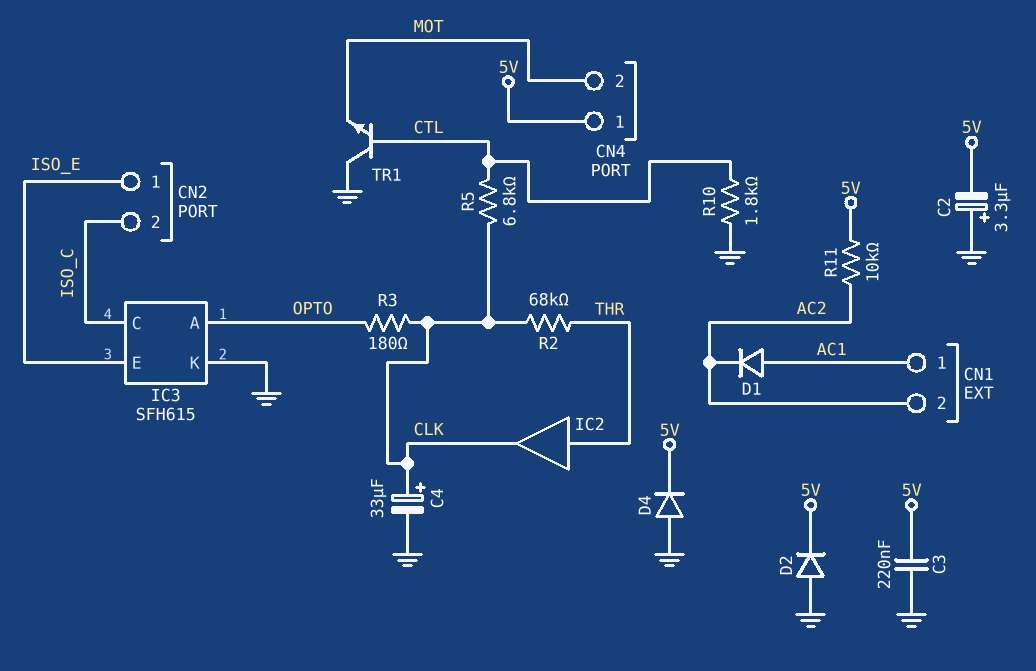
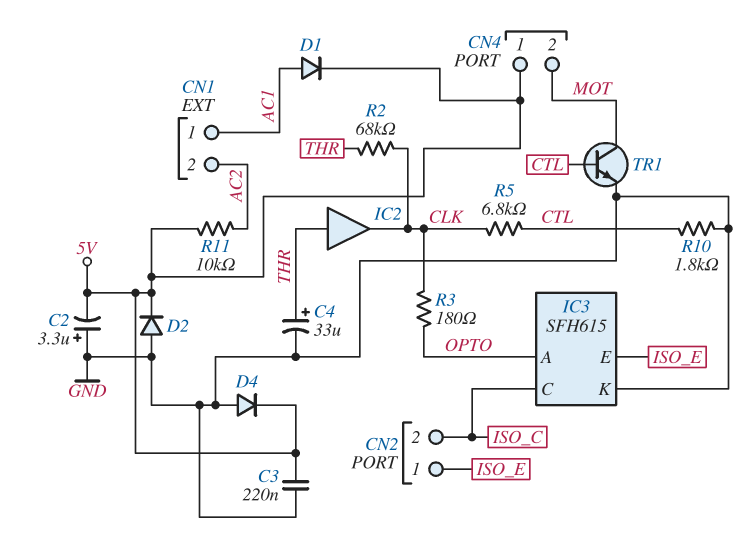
C4: 33uF (plus CLK, minus GND) -> 33uF (plus THR, minus GND)
D1: diode (A AC1, K AC2) -> diode (A AC1, K 5V)
TR1: NPN (B CTL, C GND, E MOT) -> NPN (B CTL, C MOT, E GND)

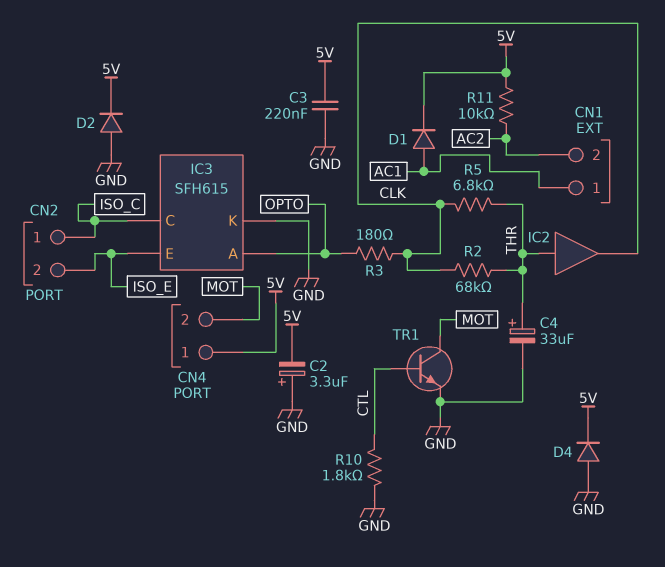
CN2 pin 1: ISO_E -> ISO_C
CN2 pin 2: ISO_C -> ISO_E
R5: 6.8k (CLK, CTL) -> 6.8k (CLK, THR)

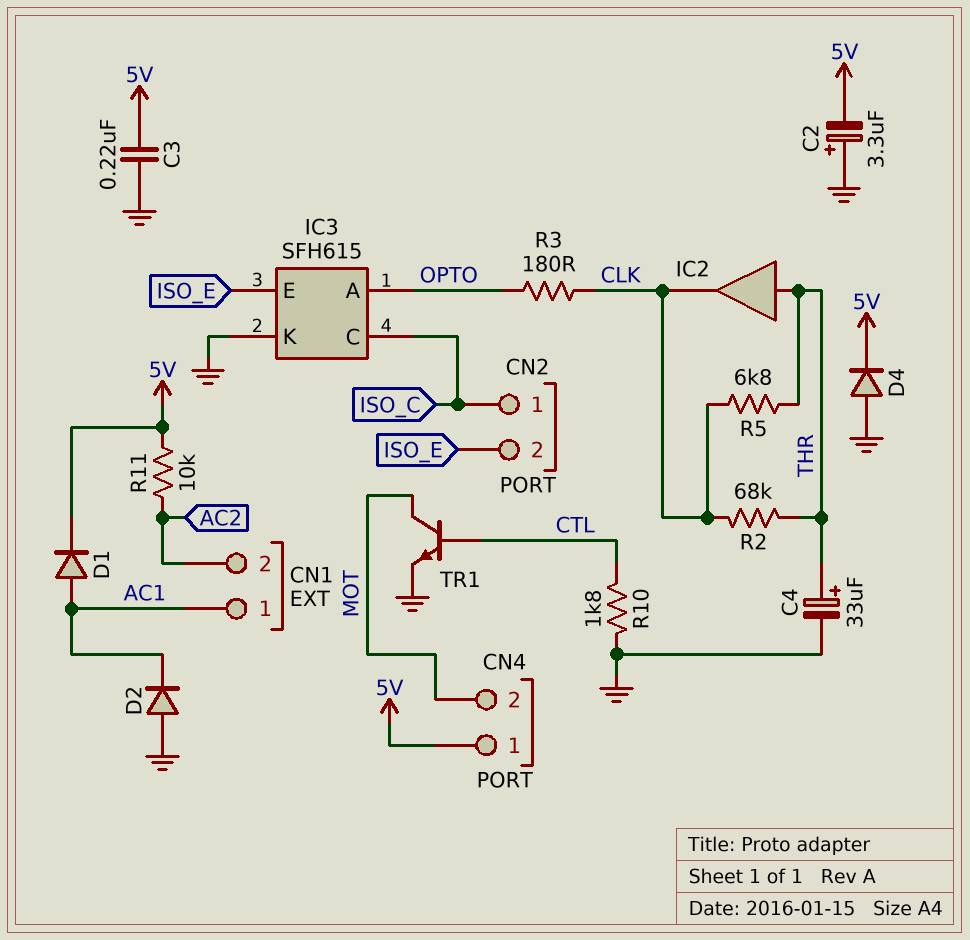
D2: diode (A GND, K 5V) -> diode (A GND, K AC1)

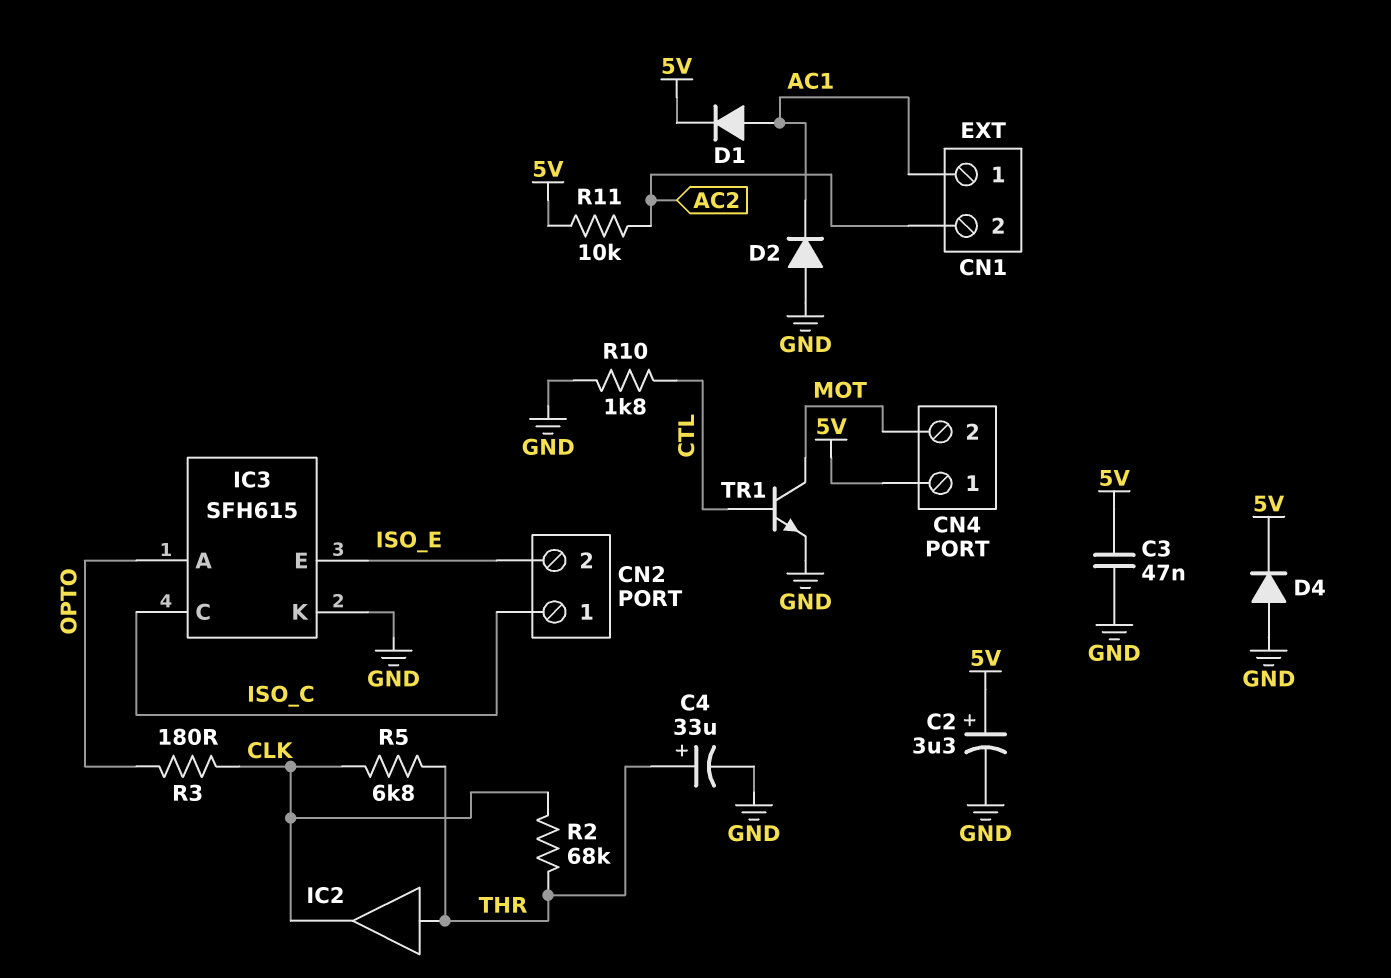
C2: 3.3uF (plus GND, minus 5V) -> 3.3uF (plus 5V, minus GND)
C3: 220nF (5V, GND) -> 47nF (5V, GND)

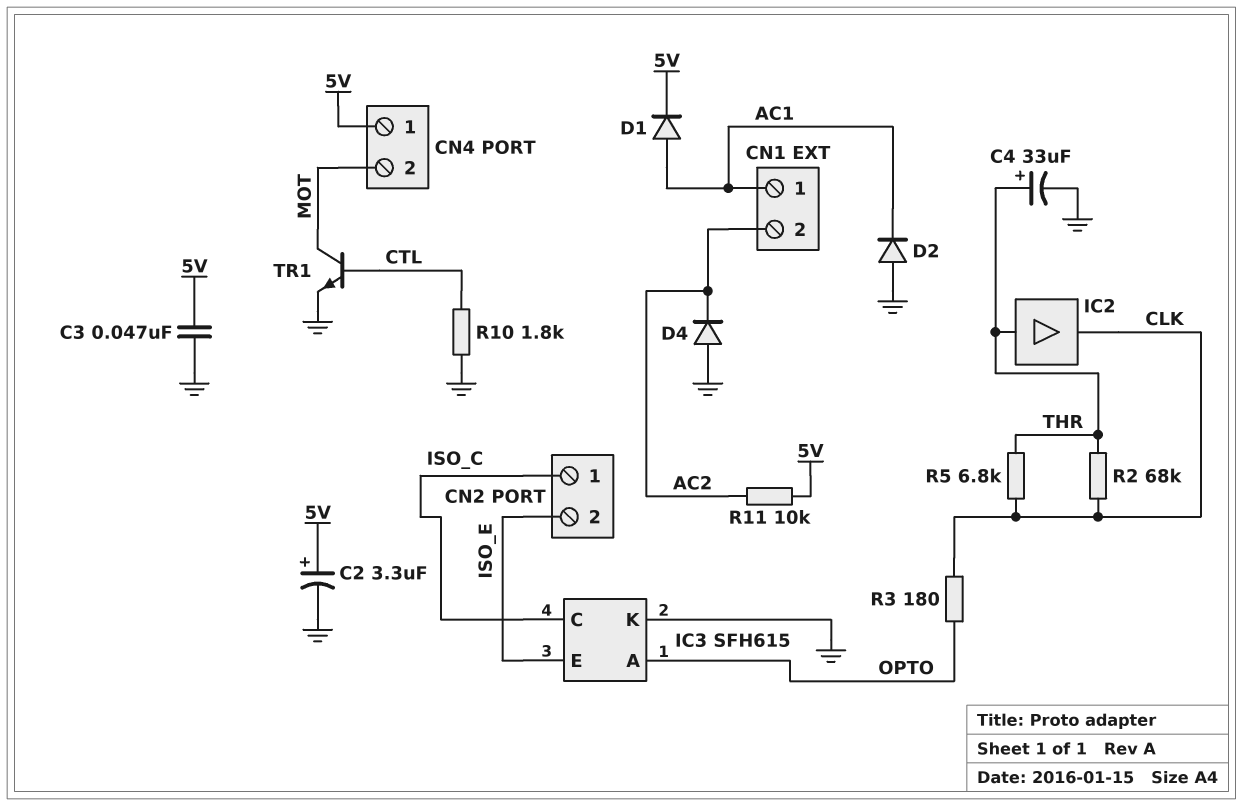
D4: diode (A GND, K 5V) -> diode (A GND, K AC2)

